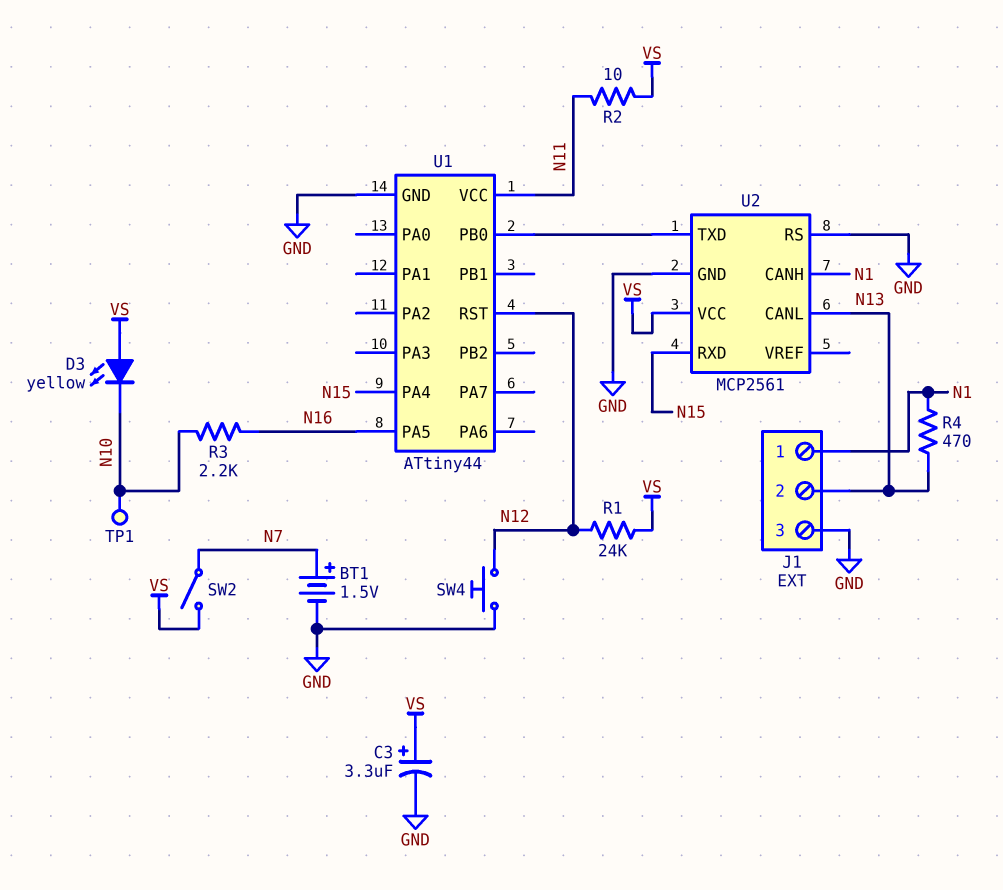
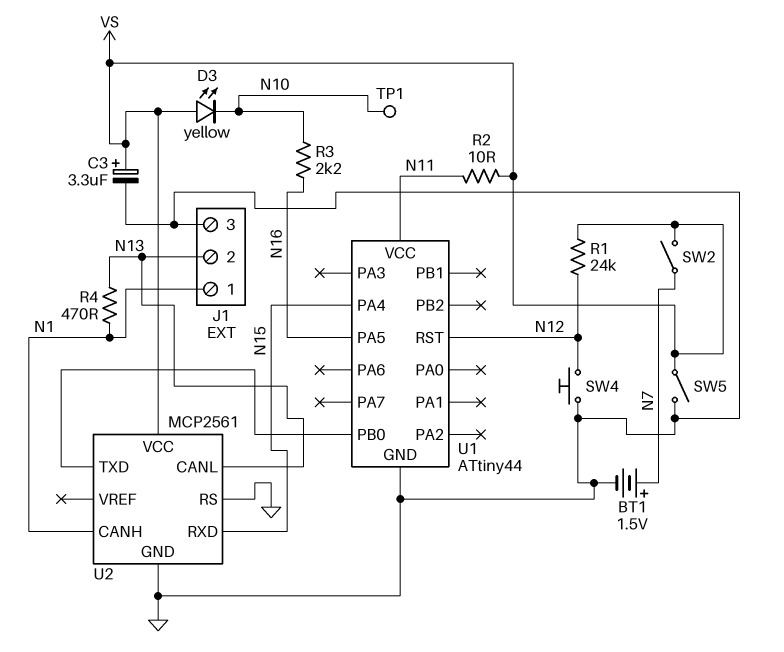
SW5: none -> switch (GND, VS)

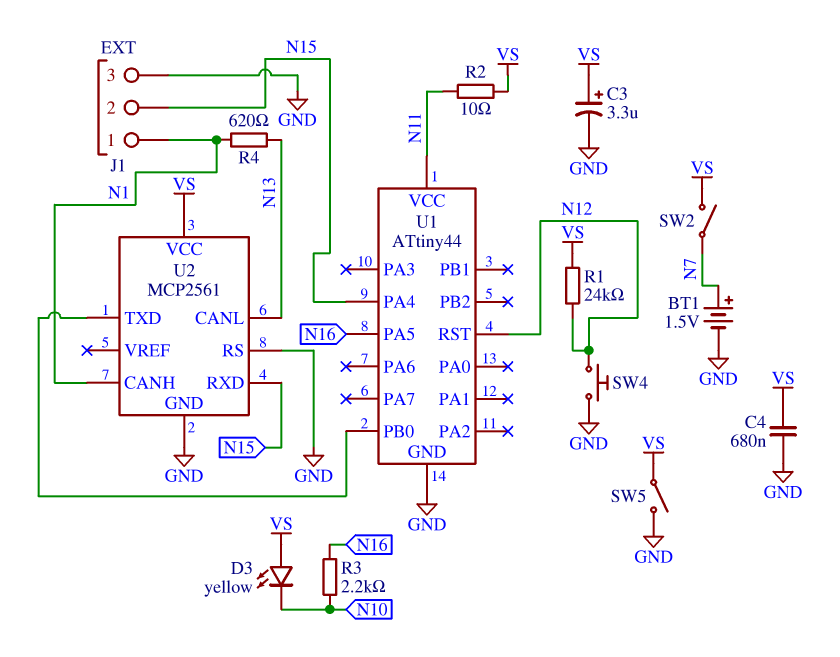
C4: none -> 680nF (GND, VS)
J1 pin 2: N13 -> N15
R4: 470 (N1, N13) -> 620 (N1, N13)
TP1: test point (N10) -> none

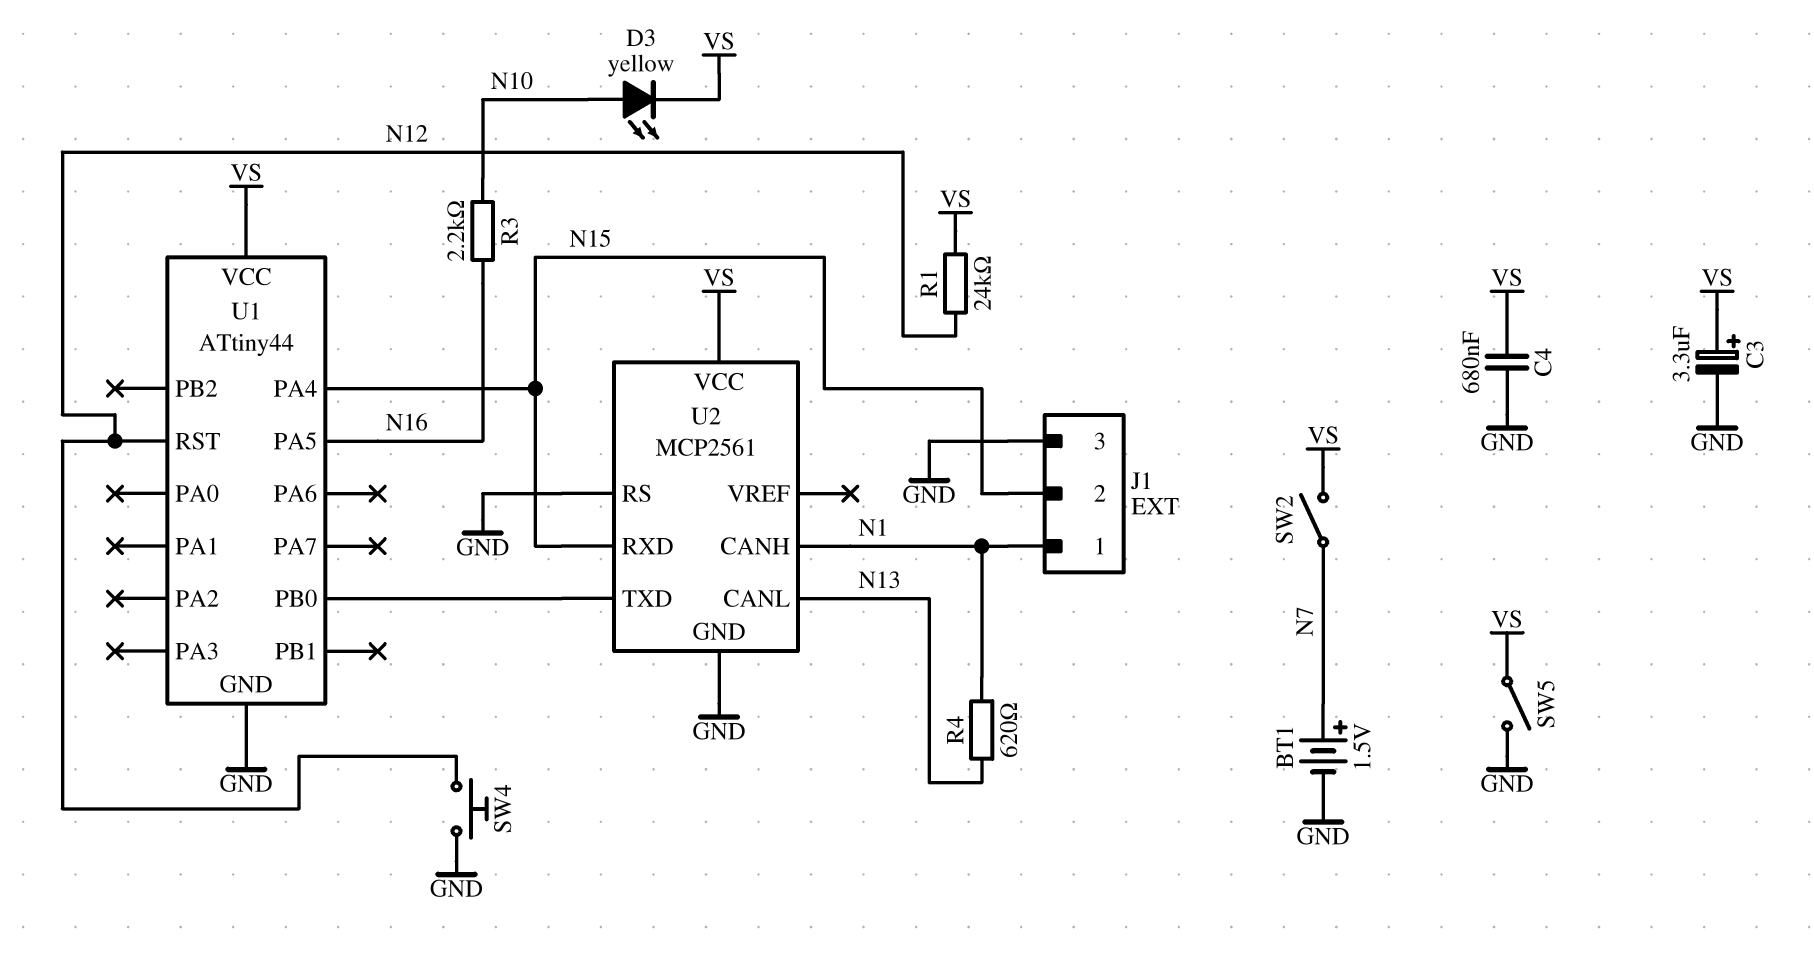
D3: LED yellow (A VS, K N10) -> LED yellow (A N10, K VS)
R2: 10 (N11, VS) -> none
U1 pin VCC: N11 -> VS

